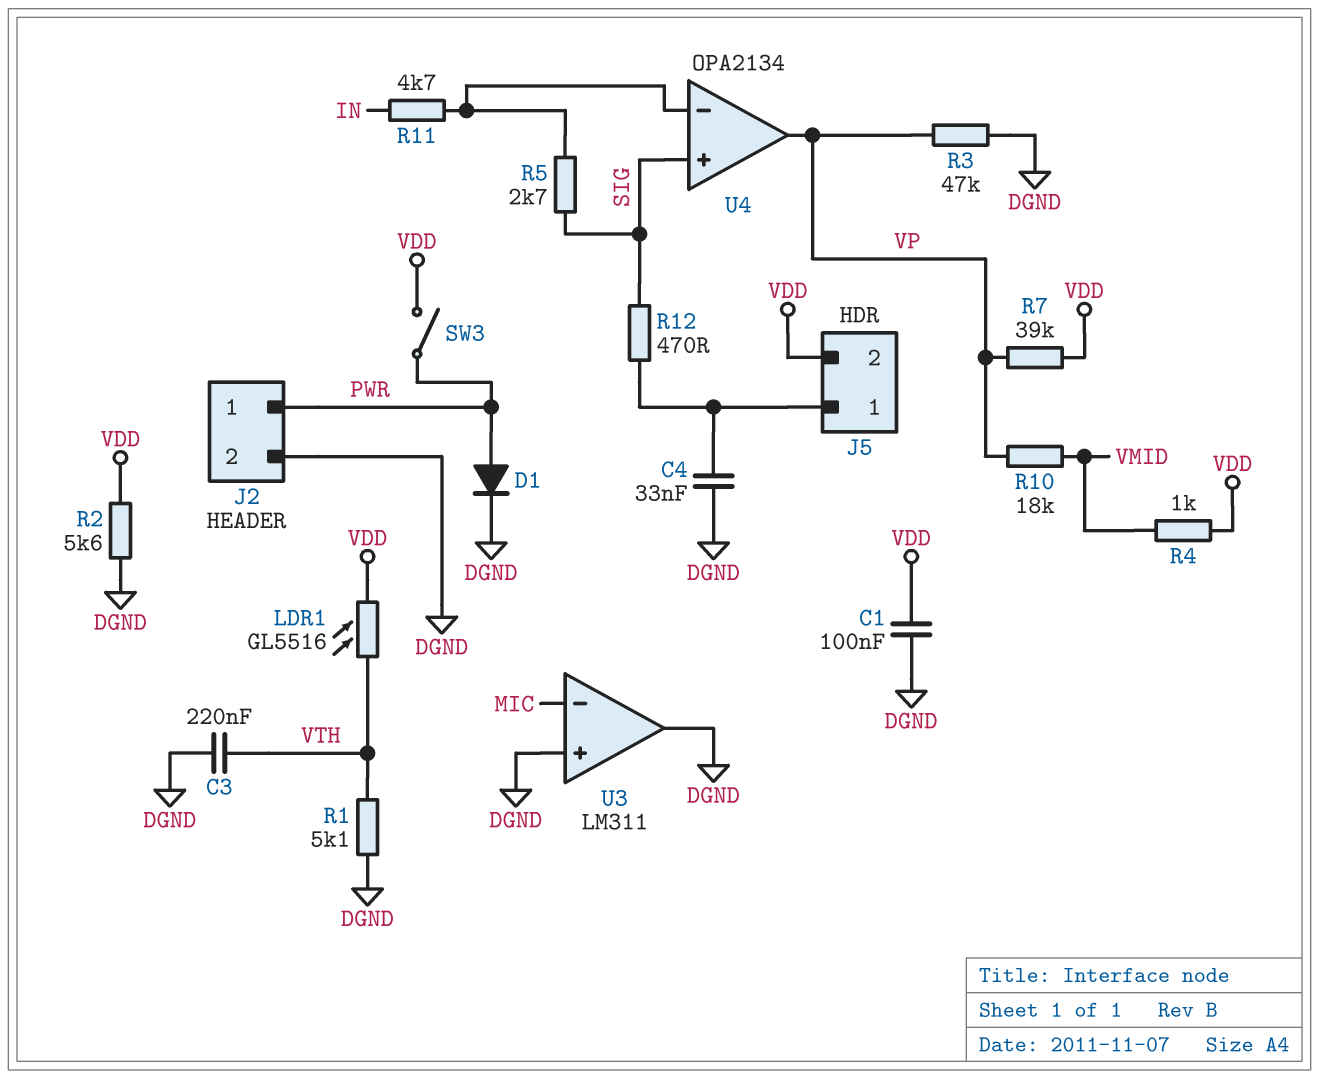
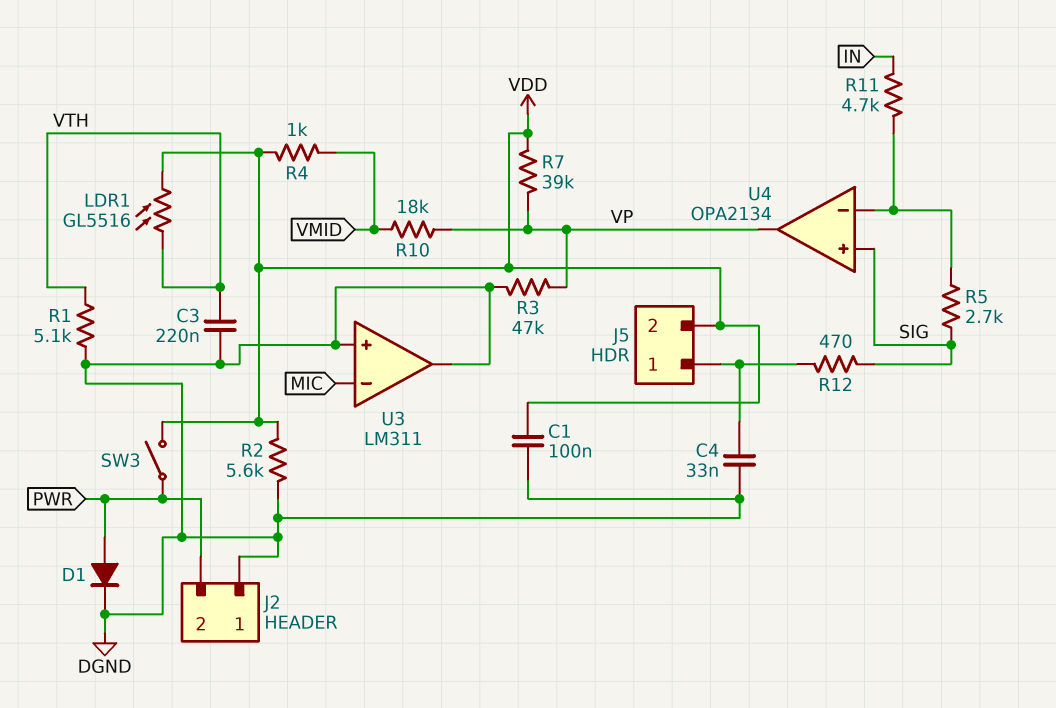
J2 pin 1: PWR -> DGND
J2 pin 2: DGND -> PWR

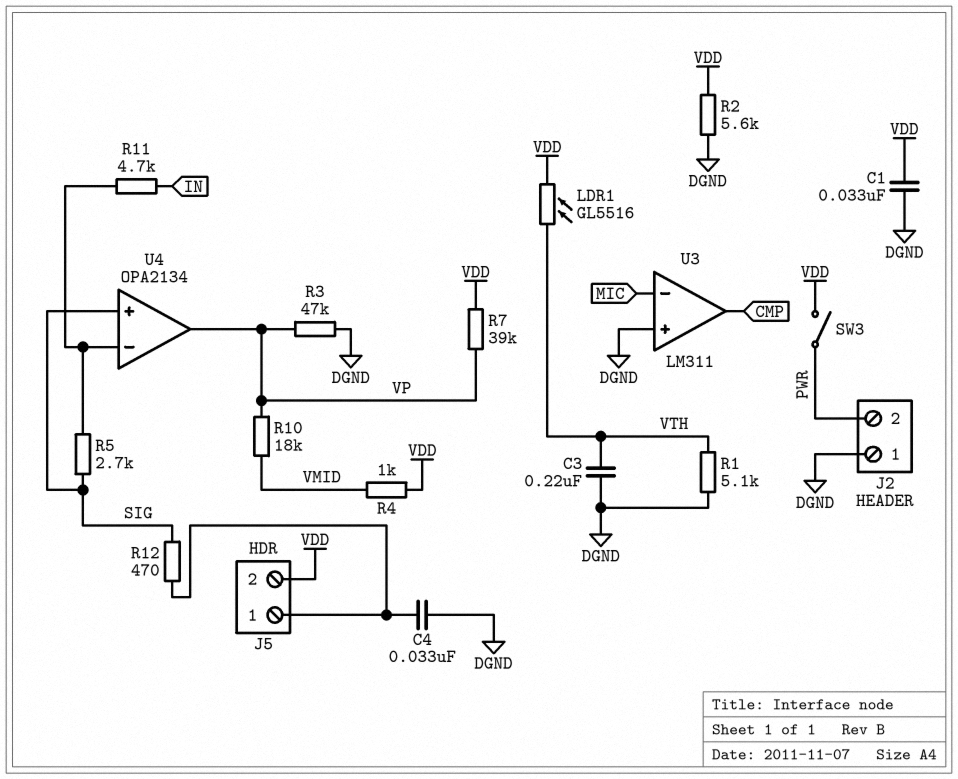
C1: 100nF (DGND, VDD) -> 33nF (DGND, VDD)
D1: diode (A PWR, K DGND) -> none
U3 pin out: DGND -> CMP

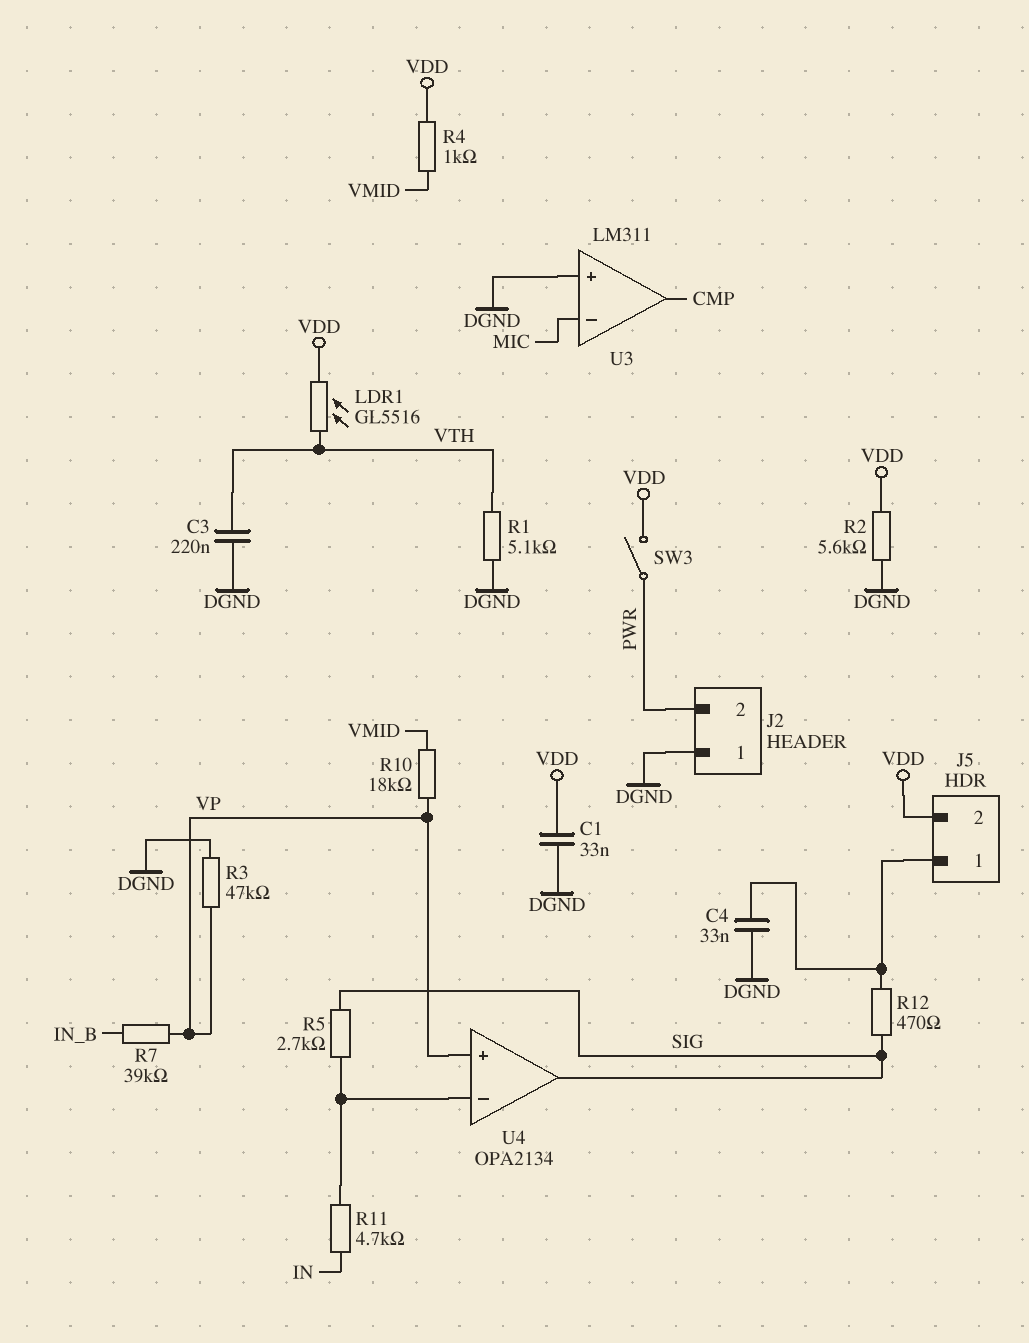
R7: 39k (VDD, VP) -> 39k (IN_B, VP)
U4 pin in+: SIG -> VP
U4 pin out: VP -> SIG

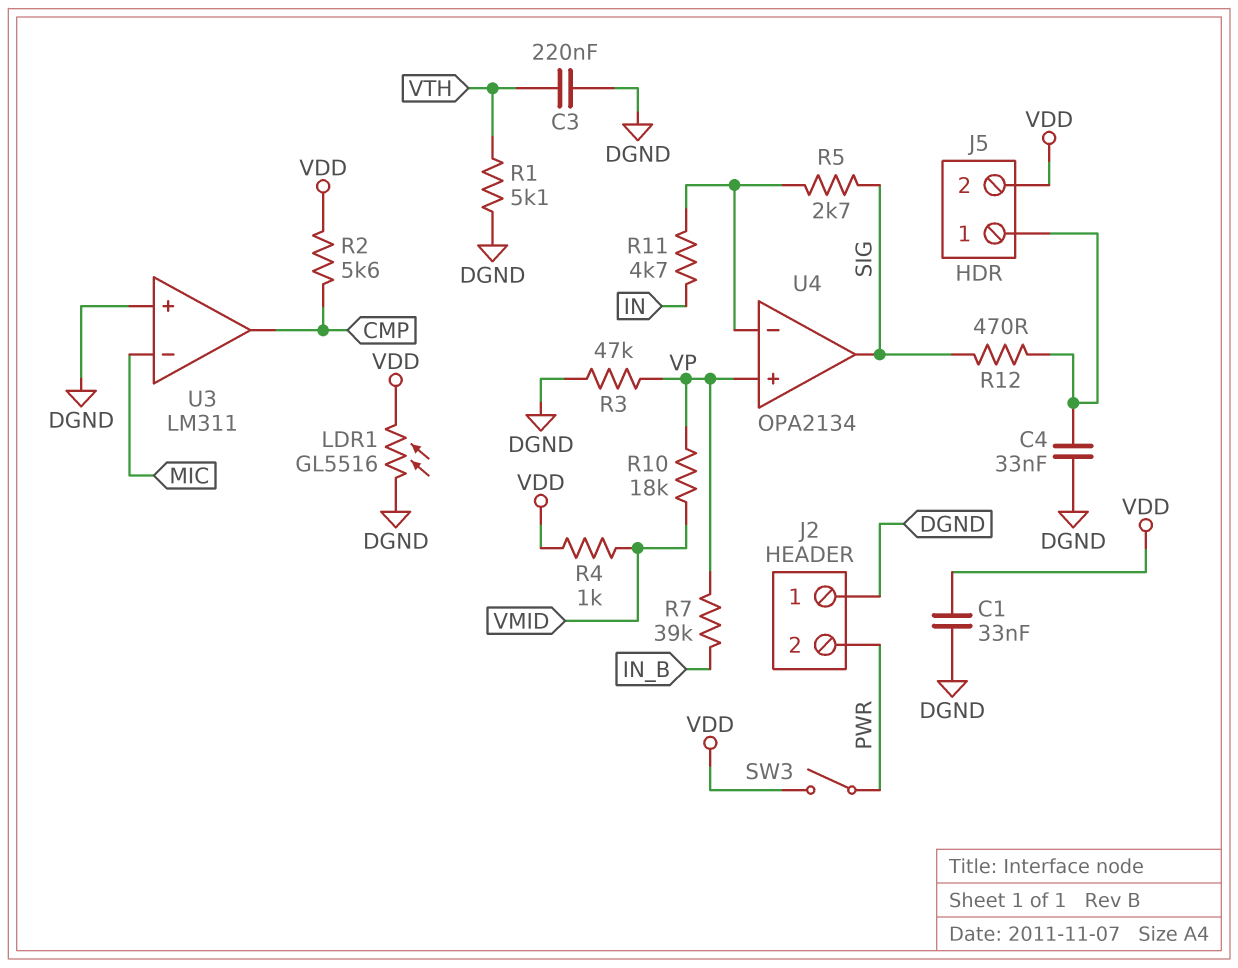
LDR1: GL5516 (VDD, VTH) -> GL5516 (DGND, VDD)
R2: 5.6k (DGND, VDD) -> 5.6k (CMP, VDD)

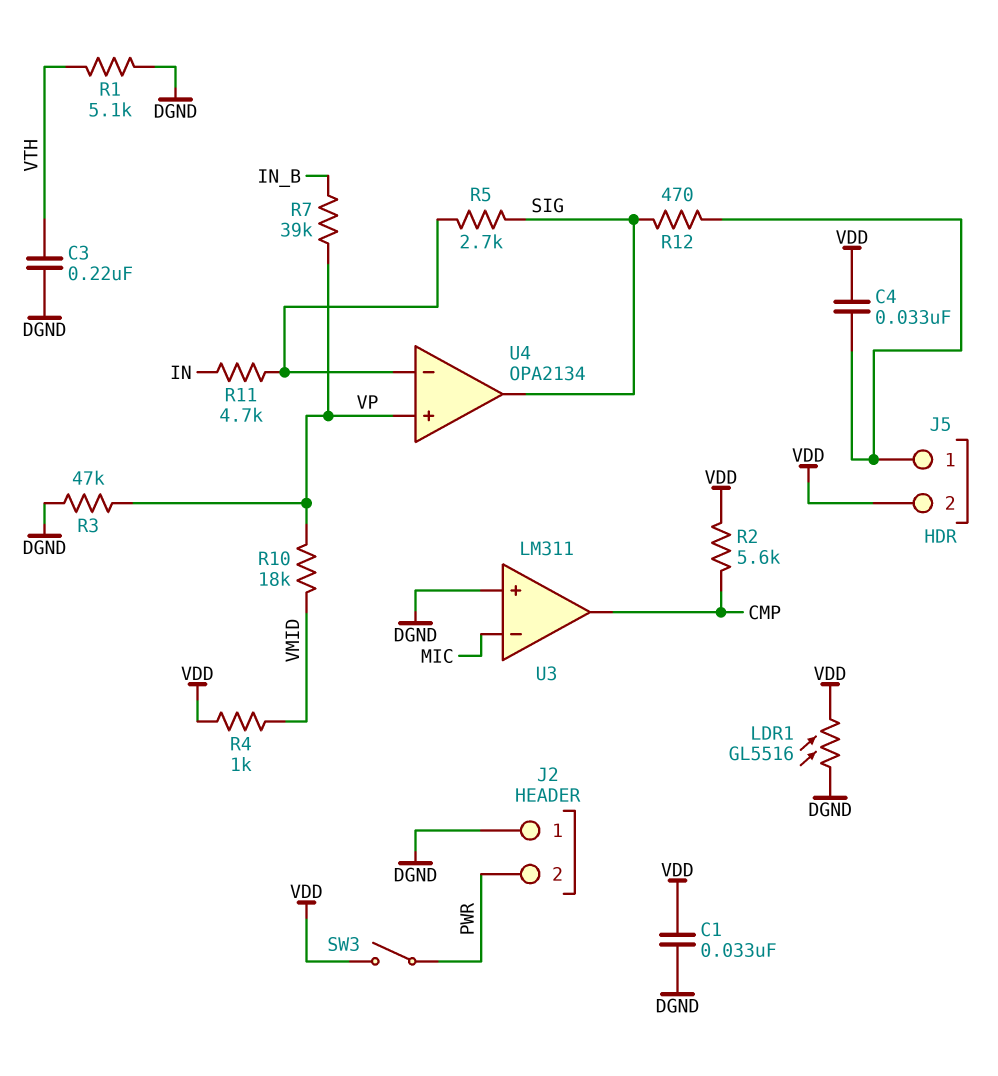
C4: 33nF (DGND, J5/1) -> 33nF (J5/1, VDD)

